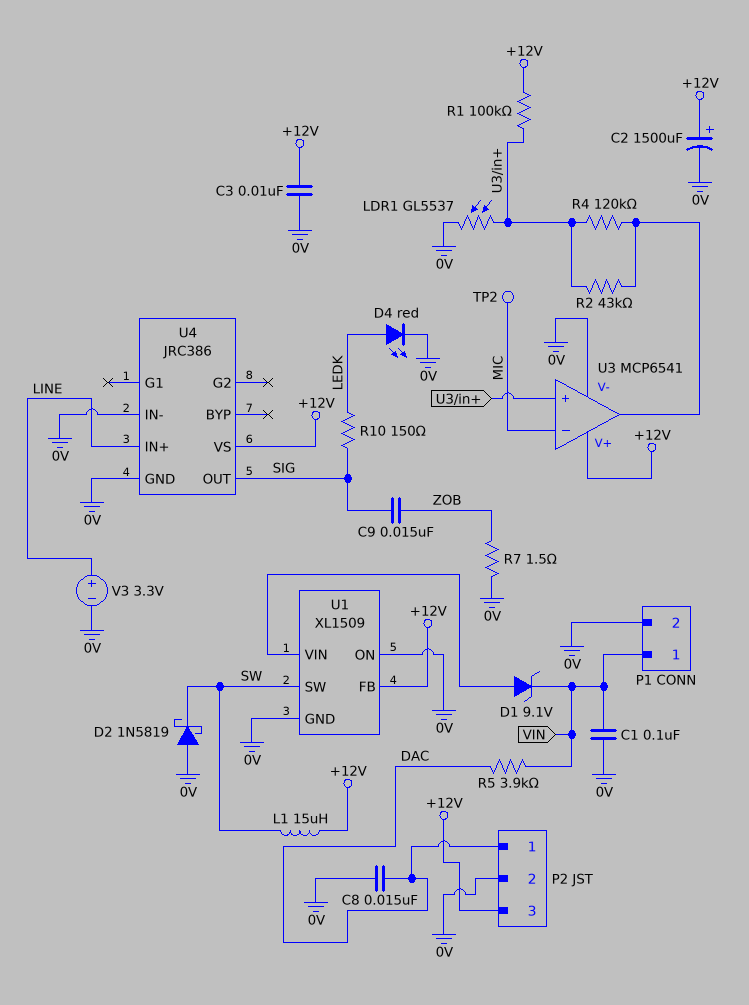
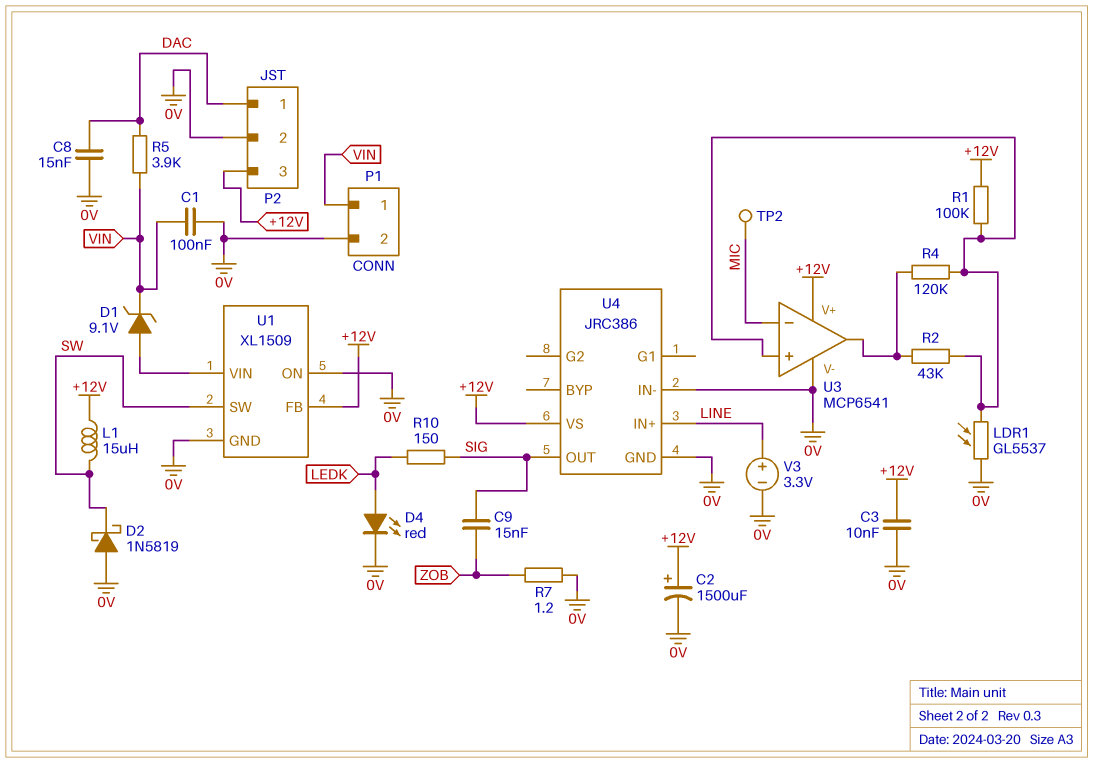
R7: 1.5 (0V, ZOB) -> 1.2 (0V, ZOB)

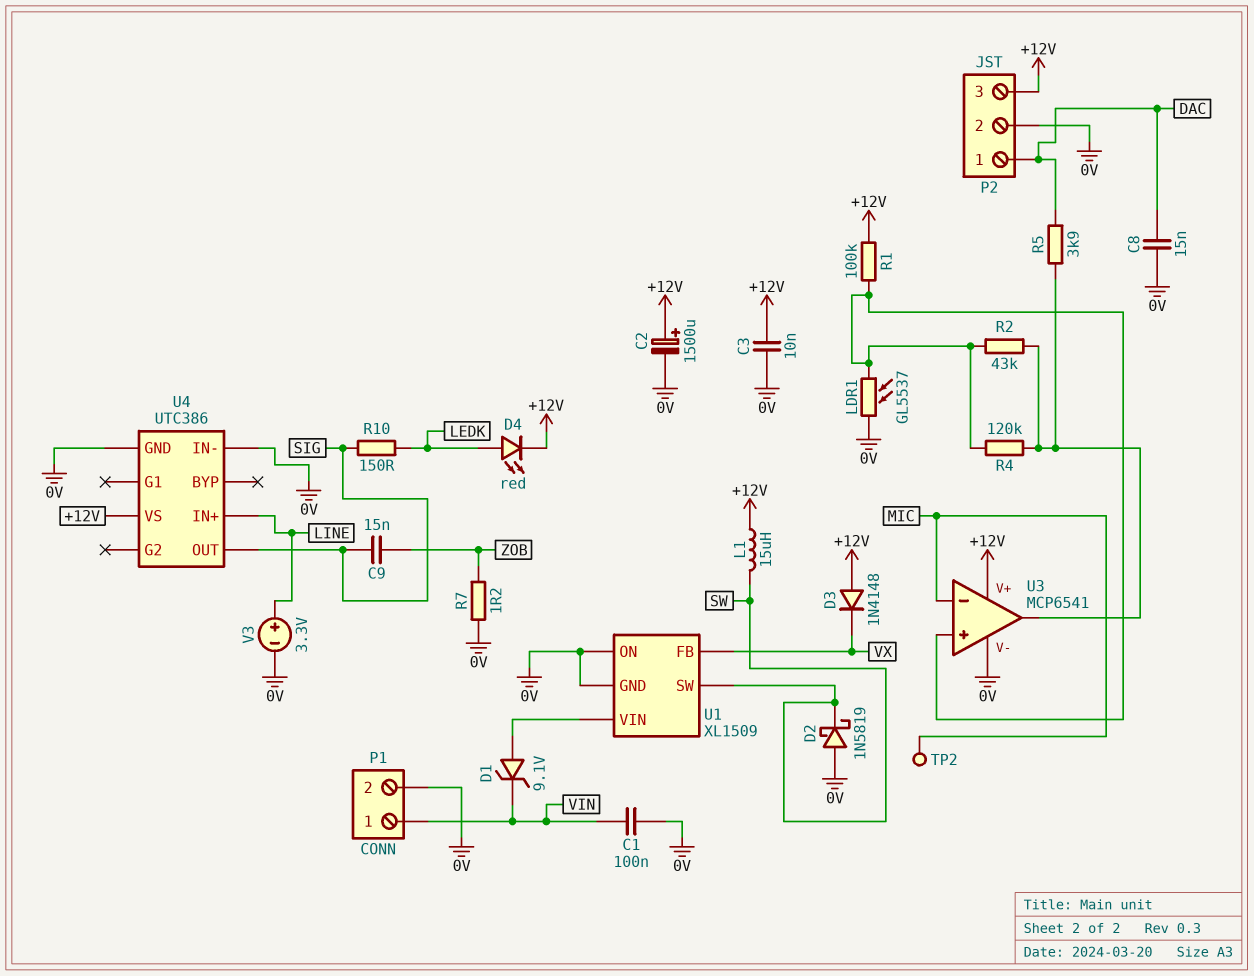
D3: none -> diode 1N4148 (A +12V, K VX)
D4: LED red (A LEDK, K 0V) -> LED red (A LEDK, K +12V)
R5: 3.9k (DAC, VIN) -> 3.9k (DAC, U3/out)
U1 pin FB: +12V -> VX
U4: JRC386 -> UTC386

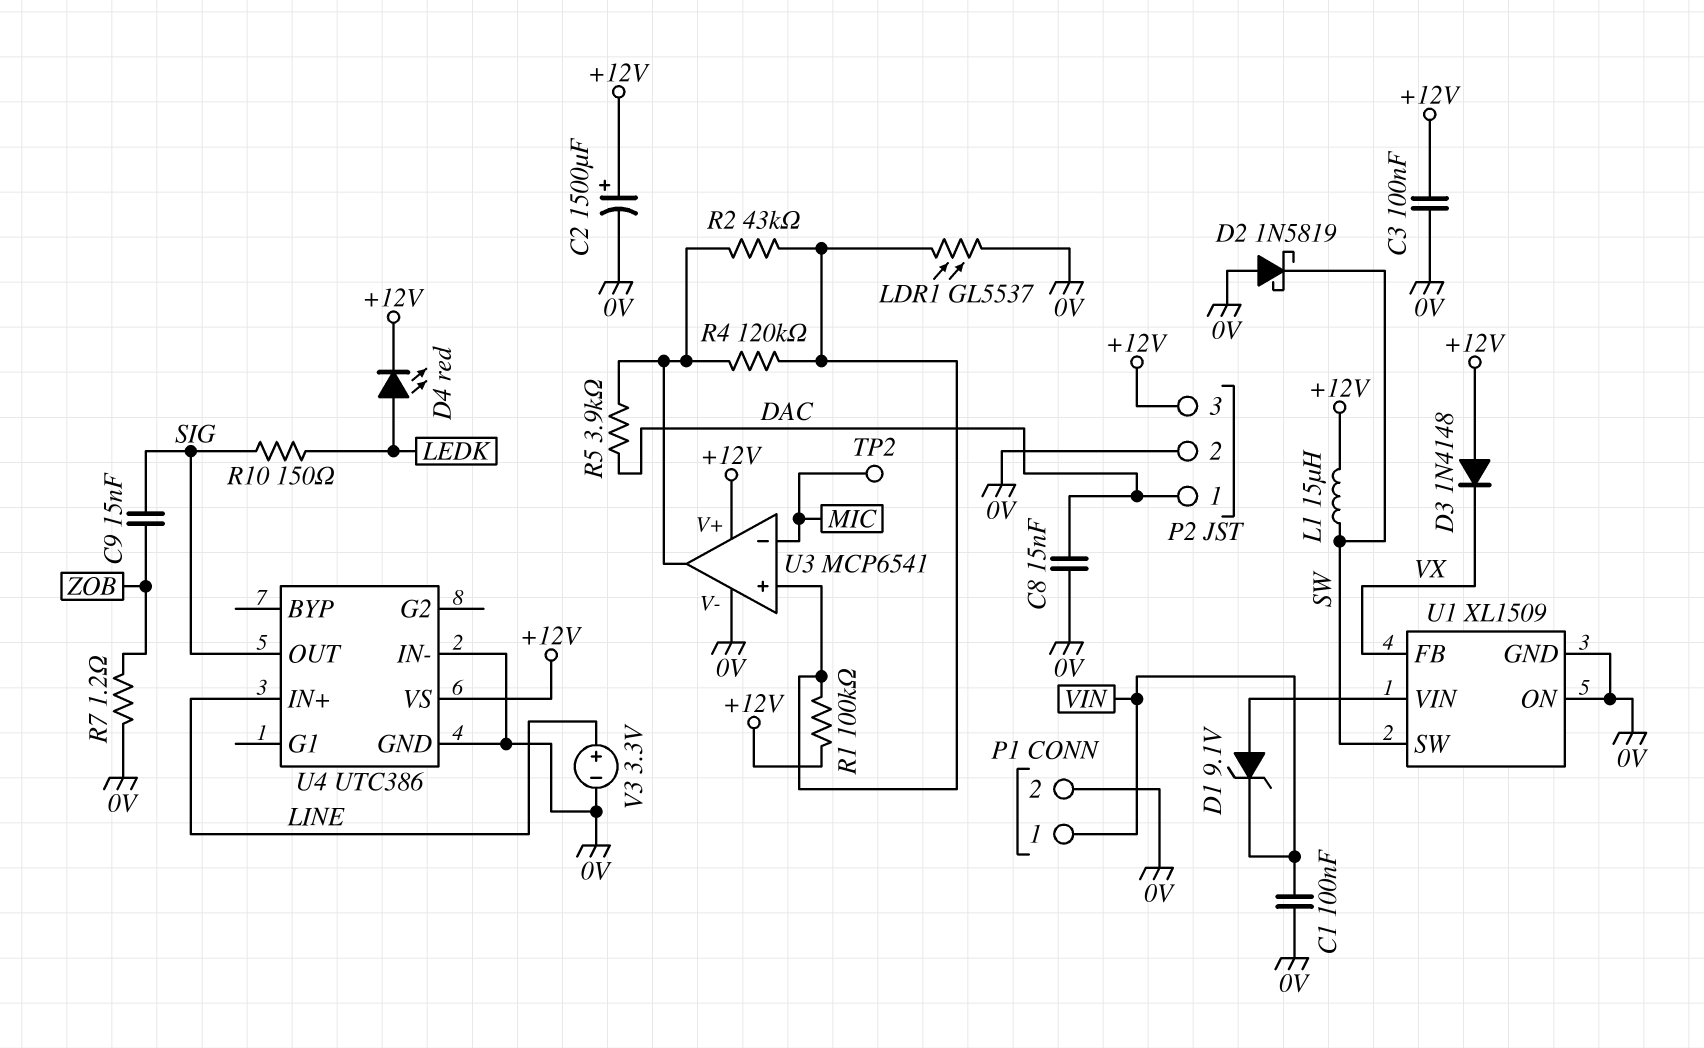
C3: 10nF (+12V, 0V) -> 100nF (+12V, 0V)

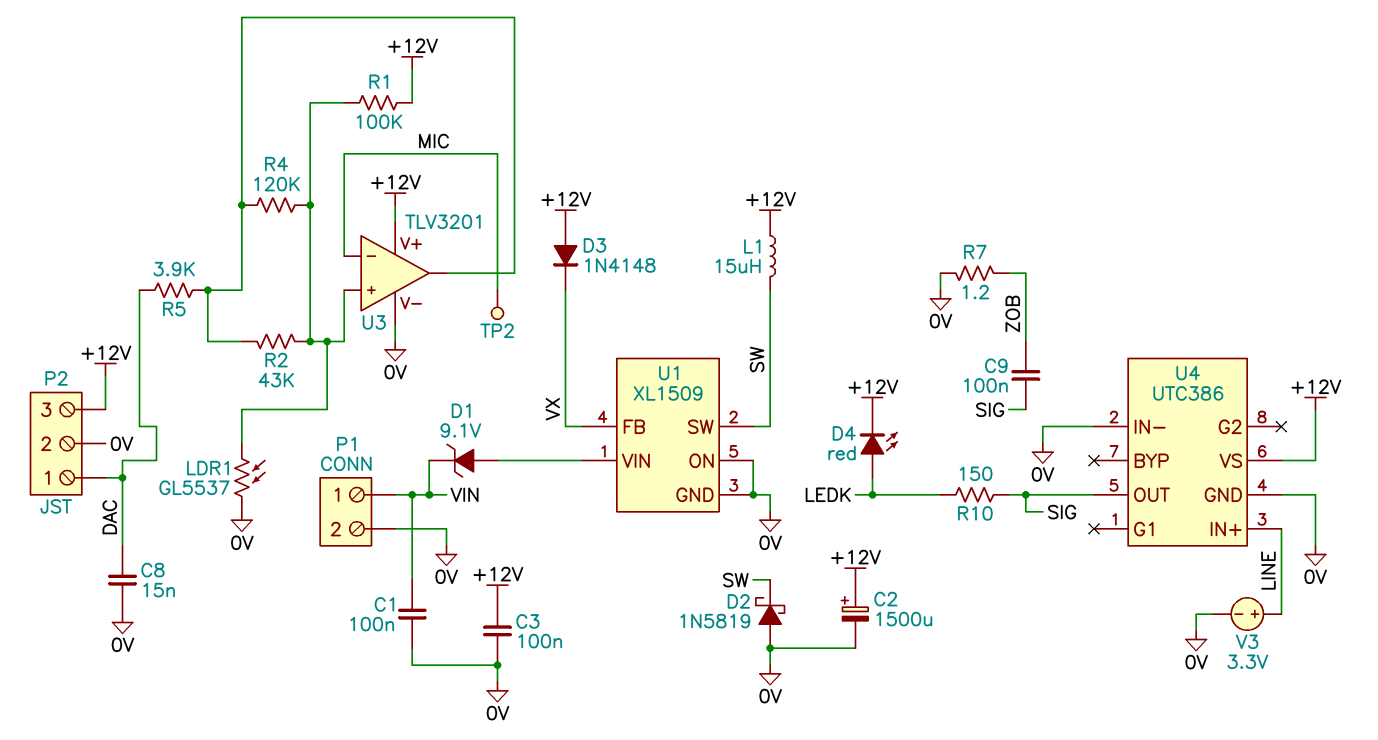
C9: 15nF (SIG, ZOB) -> 100nF (SIG, ZOB)
U3: MCP6541 -> TLV3201

